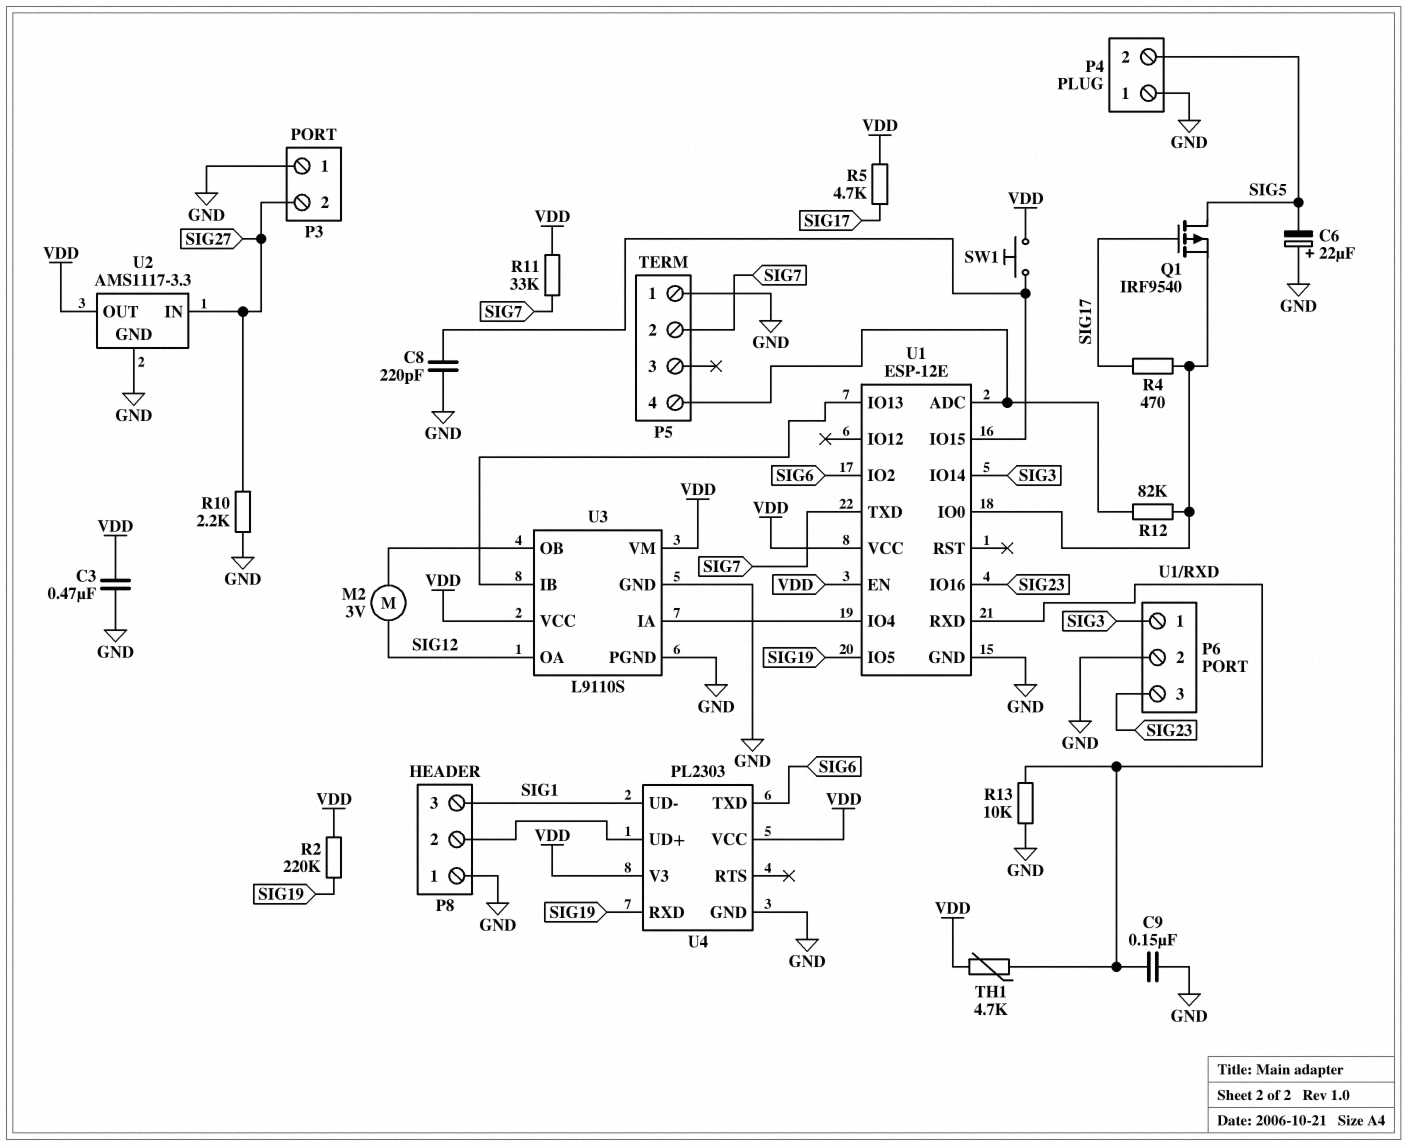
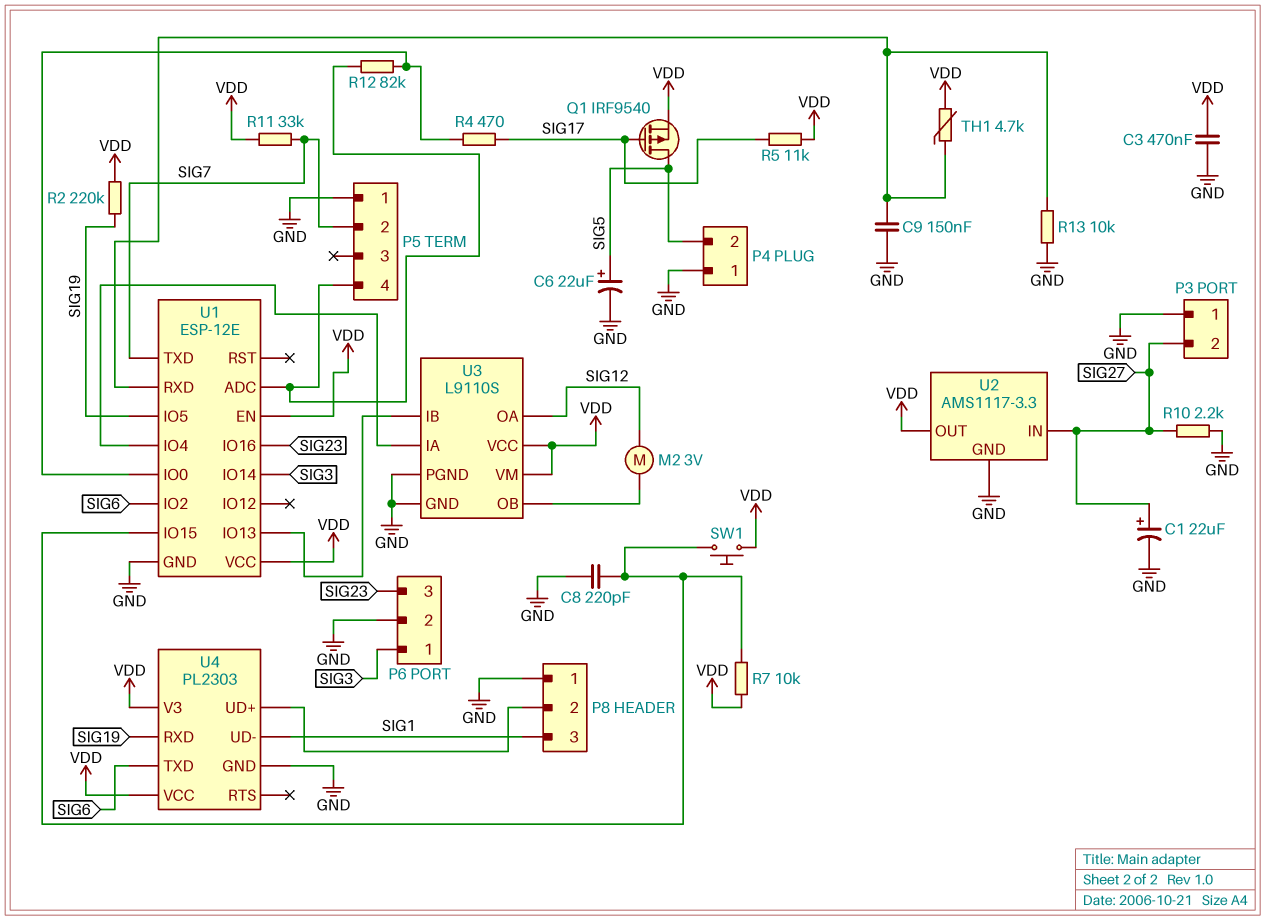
C1: none -> 22uF (plus SIG27, minus GND)
C6: 22uF (plus GND, minus SIG5) -> 22uF (plus SIG5, minus GND)
Q1: PMOS IRF9540 (G SIG17, D SIG5, S U1/IO0) -> PMOS IRF9540 (G SIG17, D SIG5, S VDD)
R5: 4.7k (SIG17, VDD) -> 11k (SIG17, VDD)
R7: none -> 10k (U1/IO15, VDD)

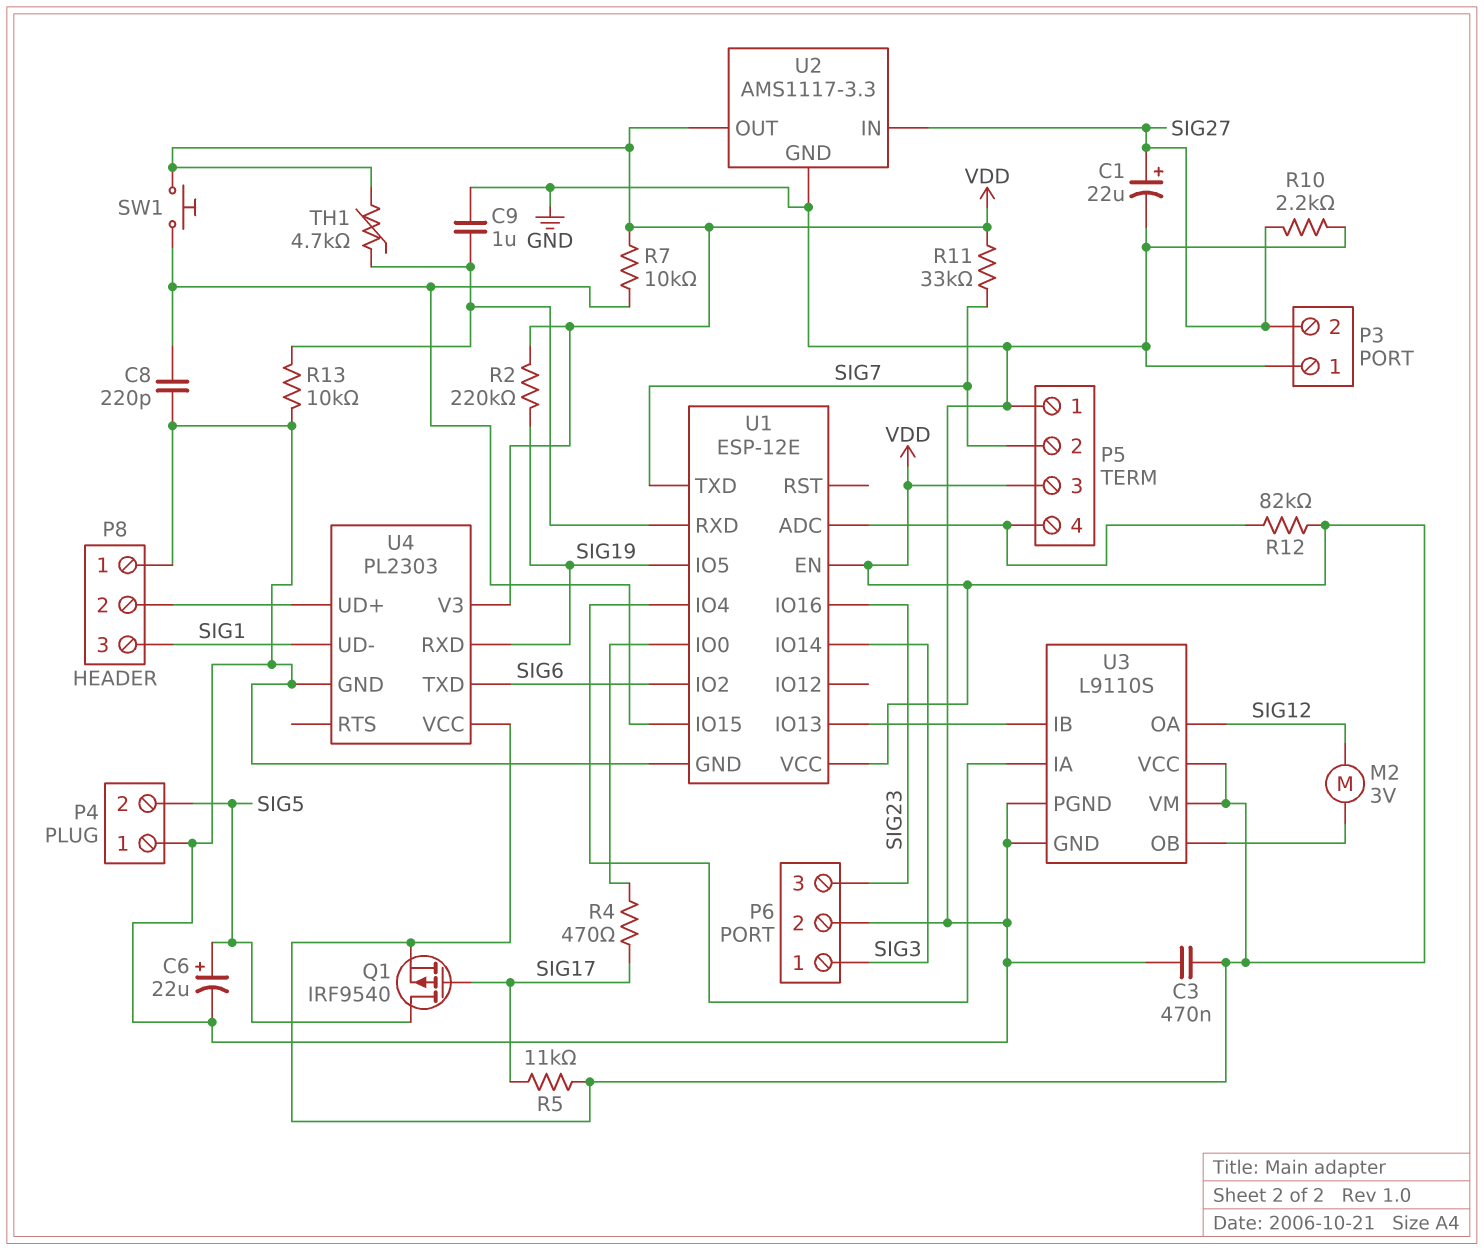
C9: 150nF (GND, U1/RXD) -> 1uF (GND, U1/RXD)
P5 pin 3: none -> VDD
R12: 82k (P5/4, U1/IO0) -> 82k (P5/4, VDD)

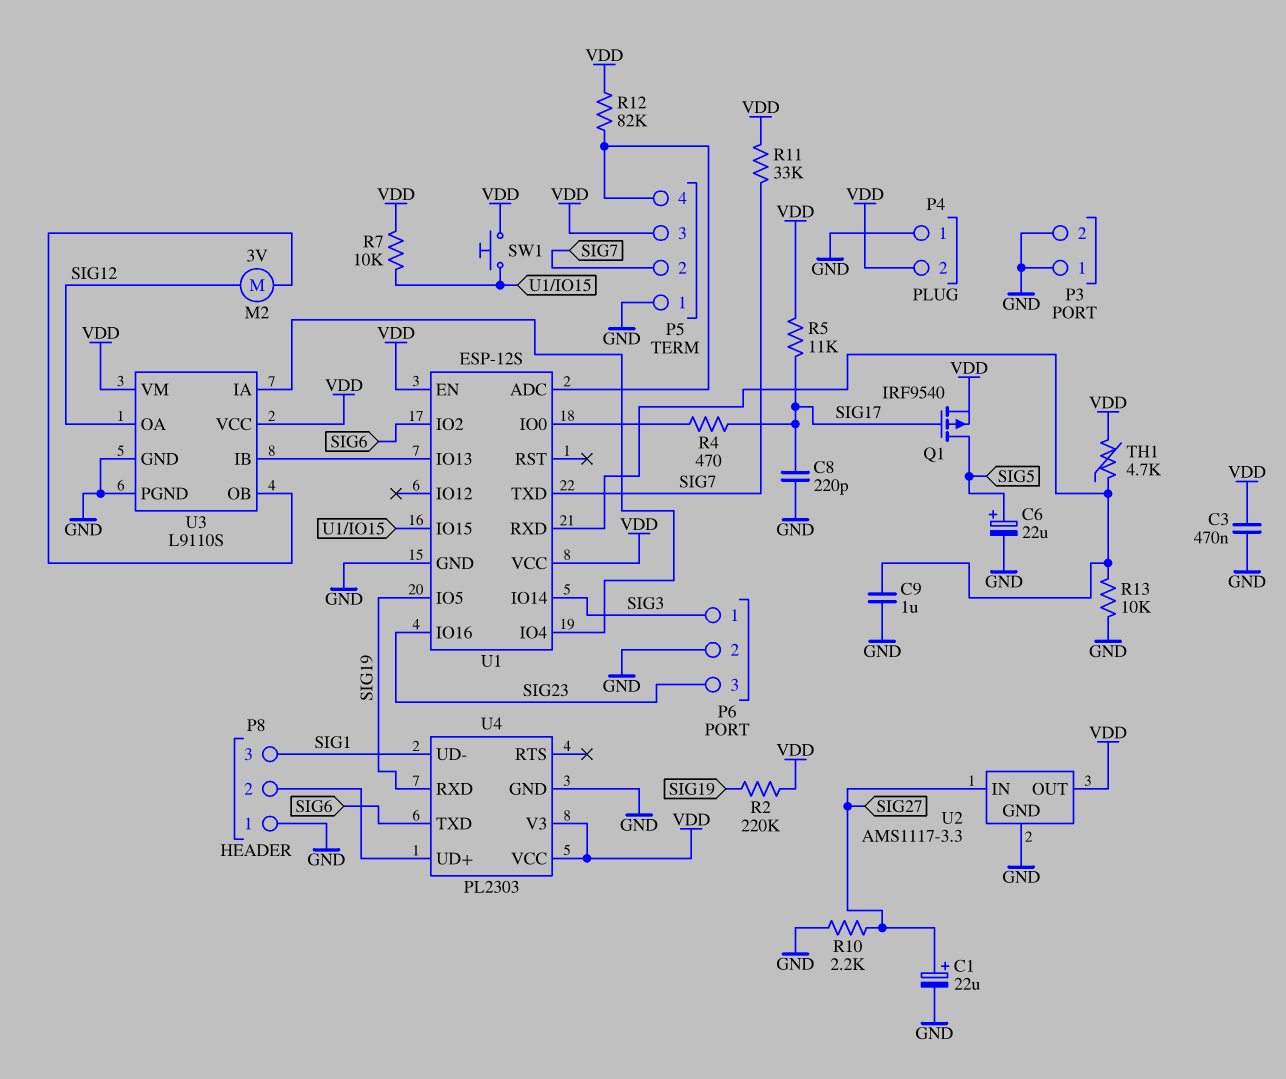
C8: 220pF (GND, U1/IO15) -> 220pF (GND, SIG17)
P3 pin 2: SIG27 -> GND
P4 pin 2: SIG5 -> VDD
U1: ESP-12E -> ESP-12S

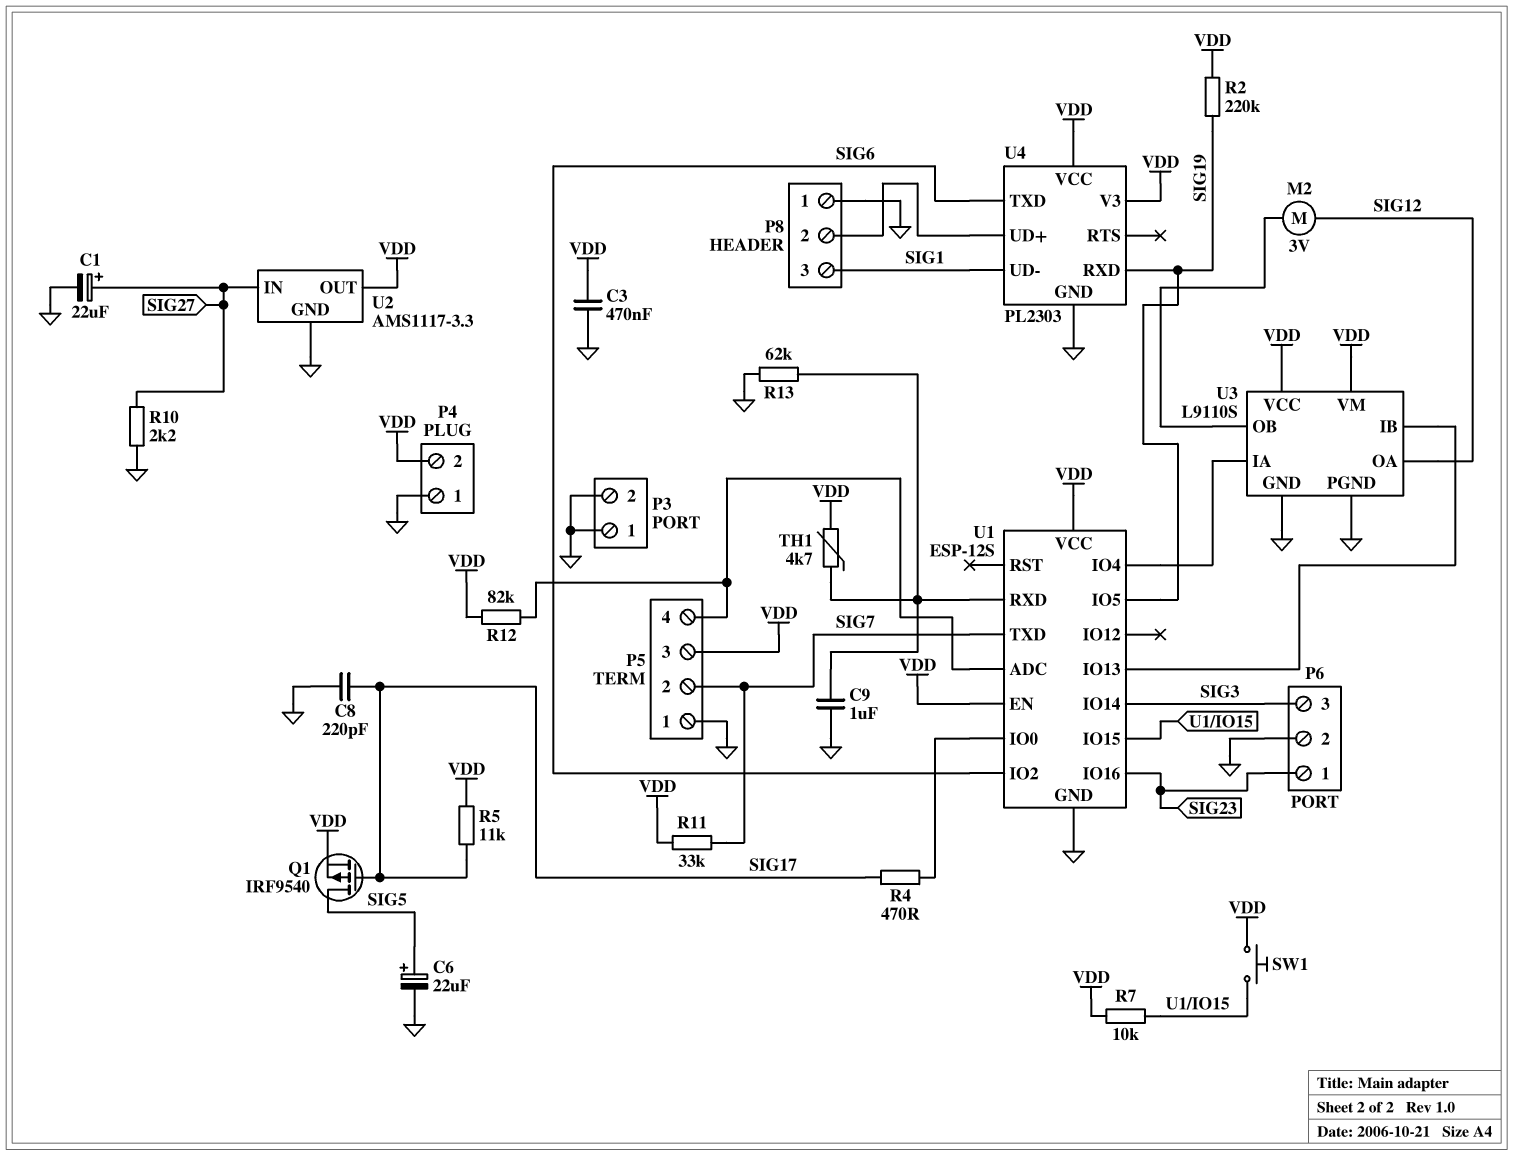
P6 pin 1: SIG3 -> SIG23
P6 pin 3: SIG23 -> SIG3
R13: 10k (GND, U1/RXD) -> 62k (GND, U1/RXD)

